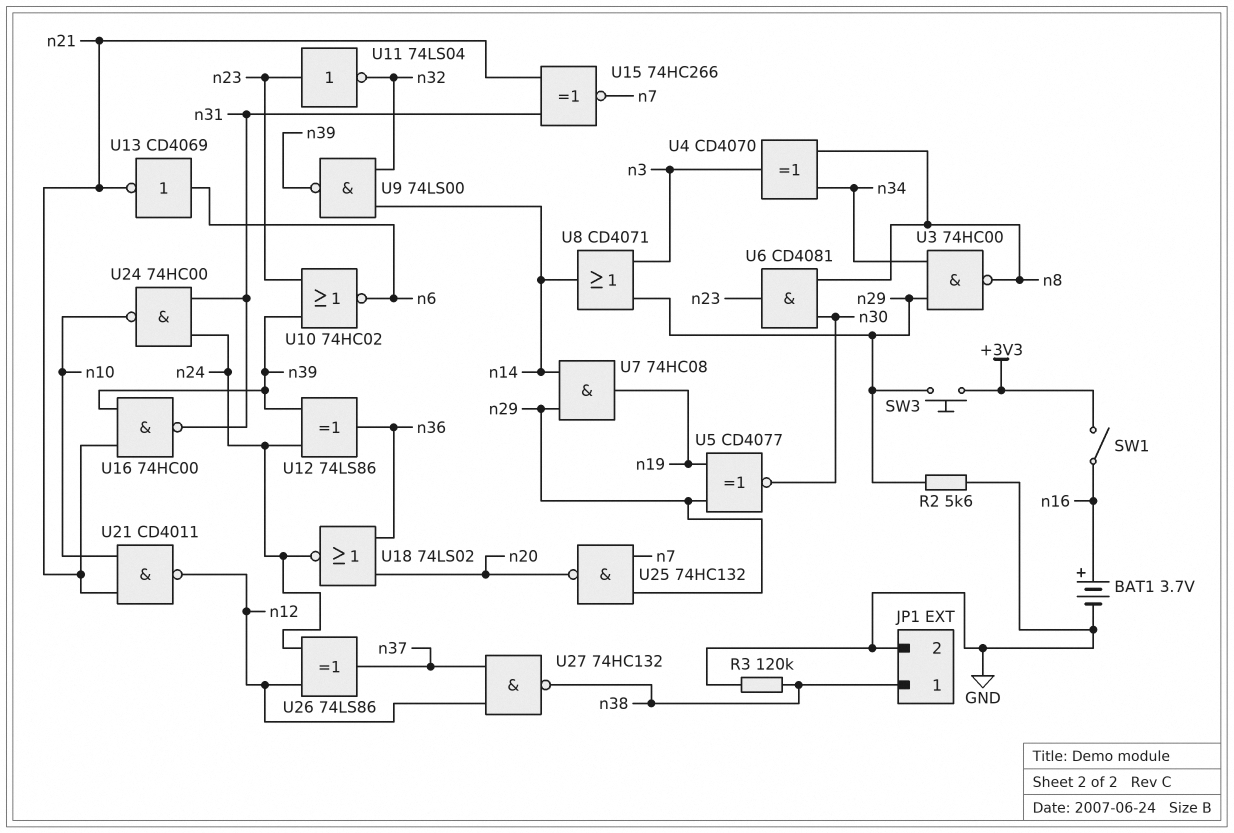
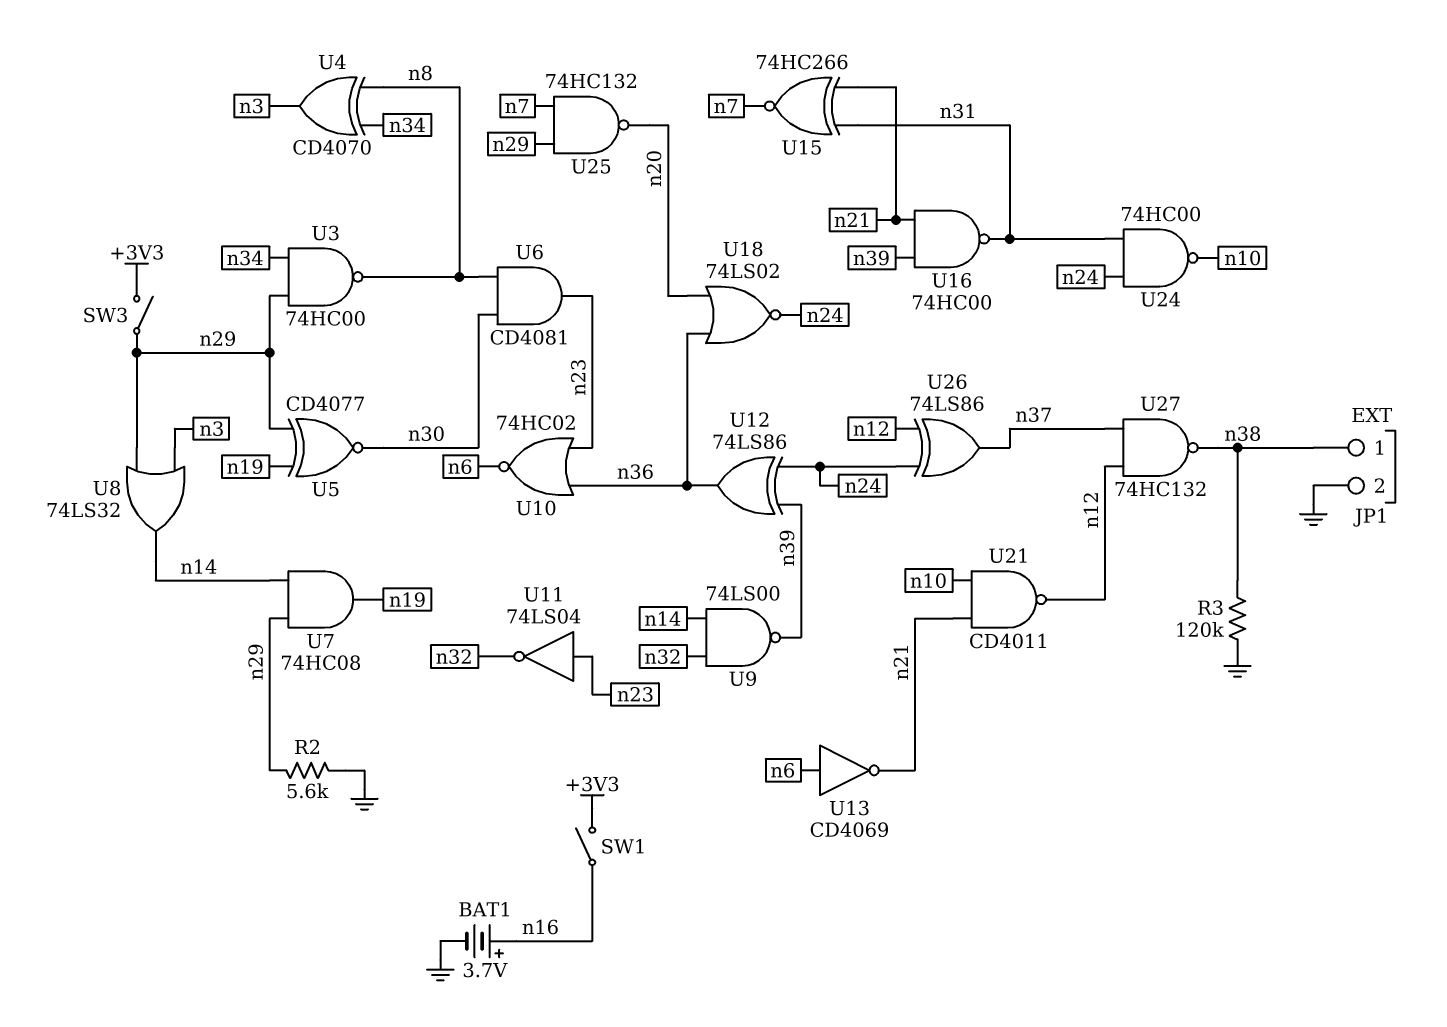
SW3: button (+3V3, n29) -> switch (+3V3, n29)
U8: OR CD4071 (in n3, in n29, out n14) -> OR 74LS32 (in n3, in n29, out n14)
U10: NOR 74HC02 (in n23, in n39, out n6) -> NOR 74HC02 (in n23, in n36, out n6)

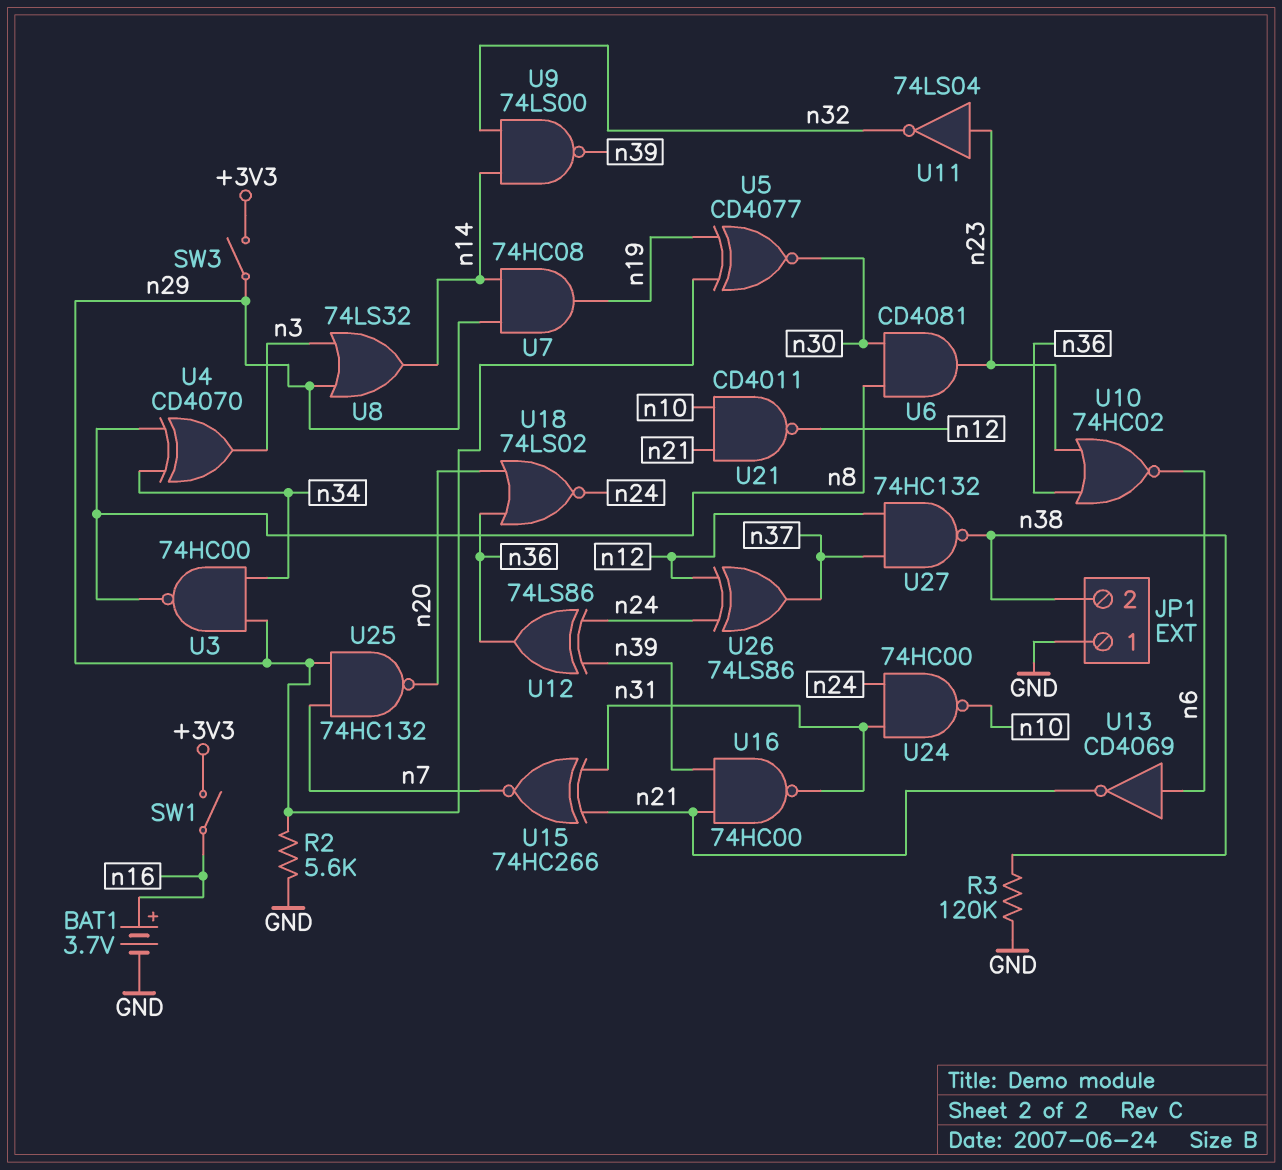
JP1 pin 1: n38 -> GND
JP1 pin 2: GND -> n38

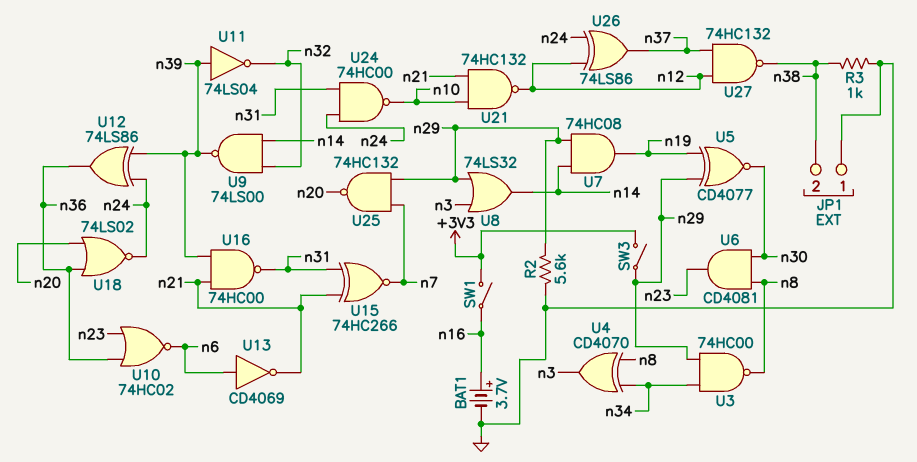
R3: 120k (GND, n38) -> 1k (GND, n38)
U11: NOT 74LS04 (in n23, out n32) -> NOT 74LS04 (in n39, out n32)
U21: NAND CD4011 (in n10, in n21, out n12) -> NAND 74HC132 (in n10, in n21, out n12)

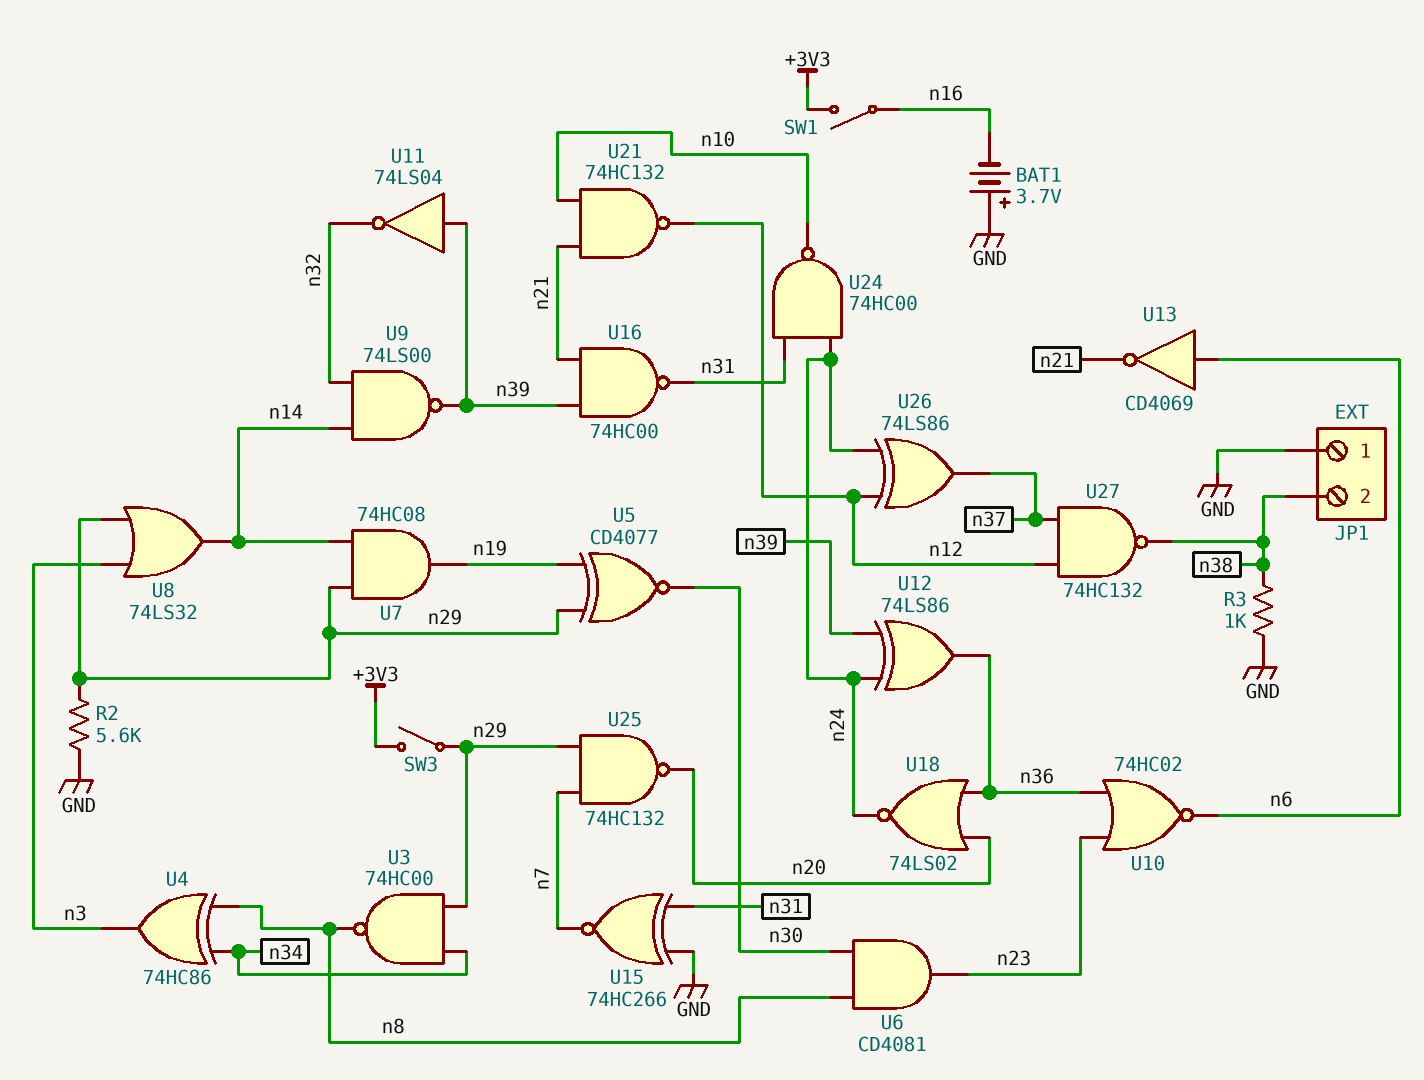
BAT1: 3.7V (plus n16, minus GND) -> 3.7V (plus GND, minus n16)
U4: XOR CD4070 (in n8, in n34, out n3) -> XOR 74HC86 (in n8, in n34, out n3)
U15: XNOR 74HC266 (in n21, in n31, out n7) -> XNOR 74HC266 (in GND, in n31, out n7)

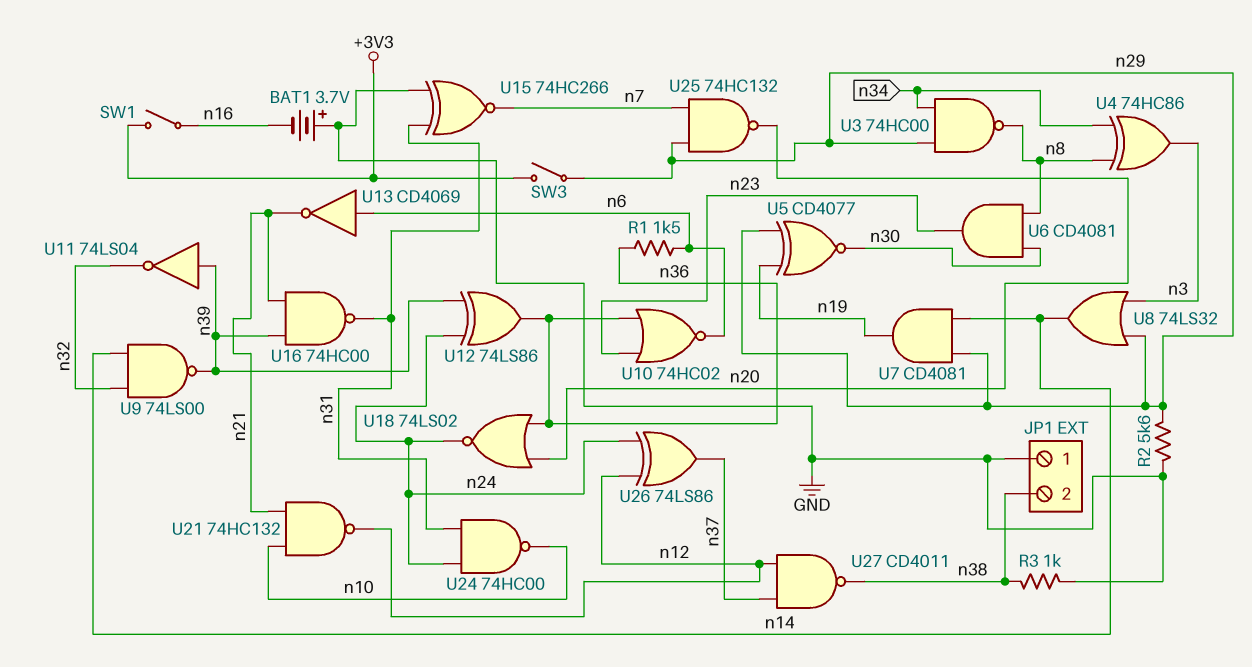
R1: none -> 1.5k (n6, n36)
U7: AND 74HC08 (in n14, in n29, out n19) -> AND CD4081 (in n14, in n29, out n19)
U27: NAND 74HC132 (in n12, in n37, out n38) -> NAND CD4011 (in n12, in n37, out n38)

